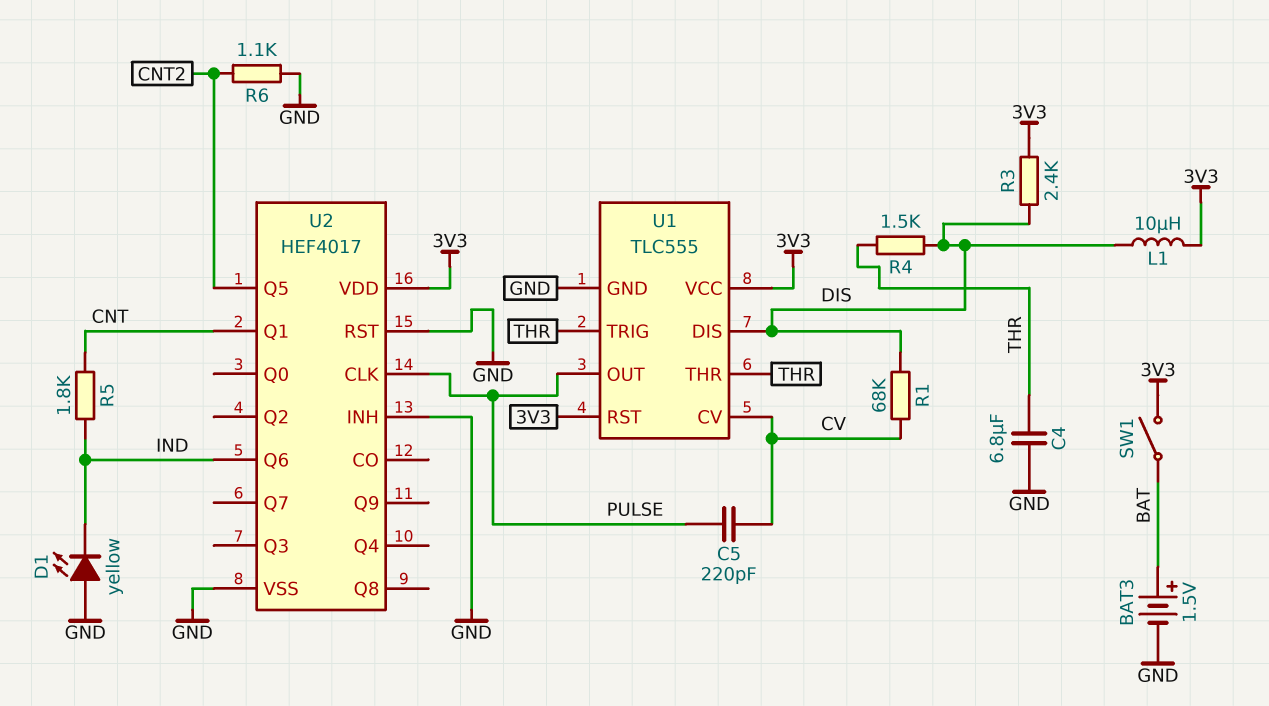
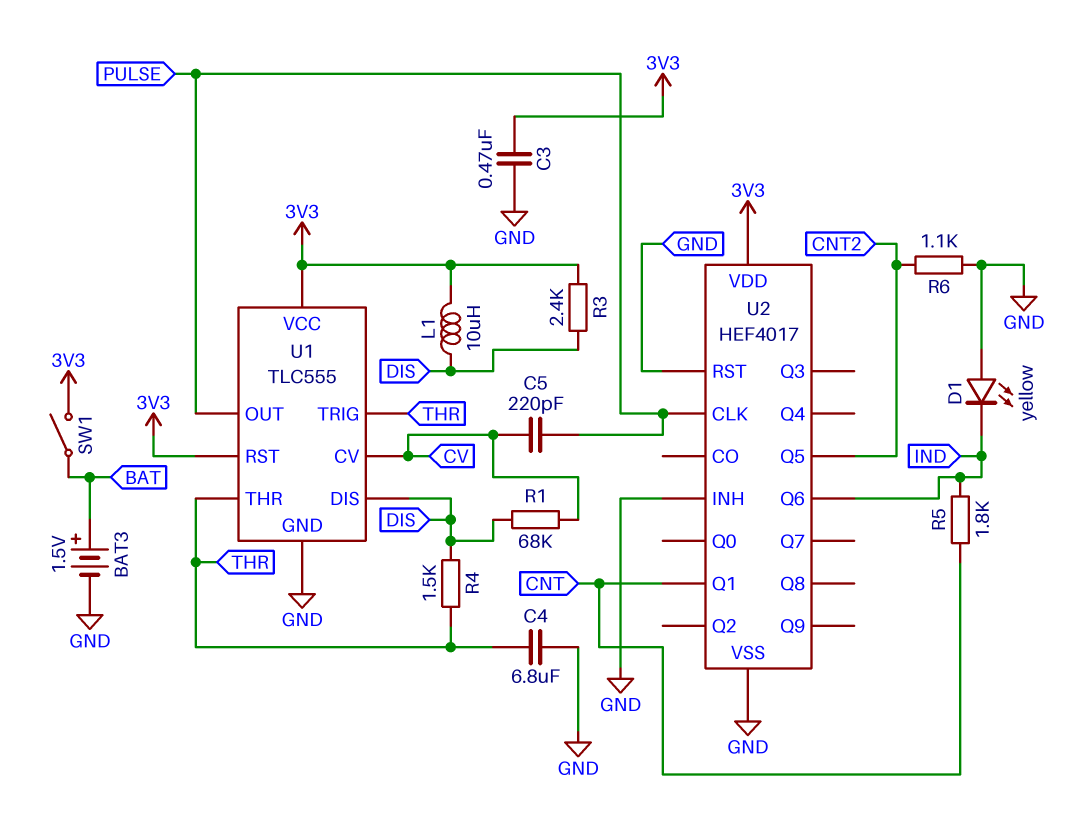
C3: none -> 470nF (3V3, GND)

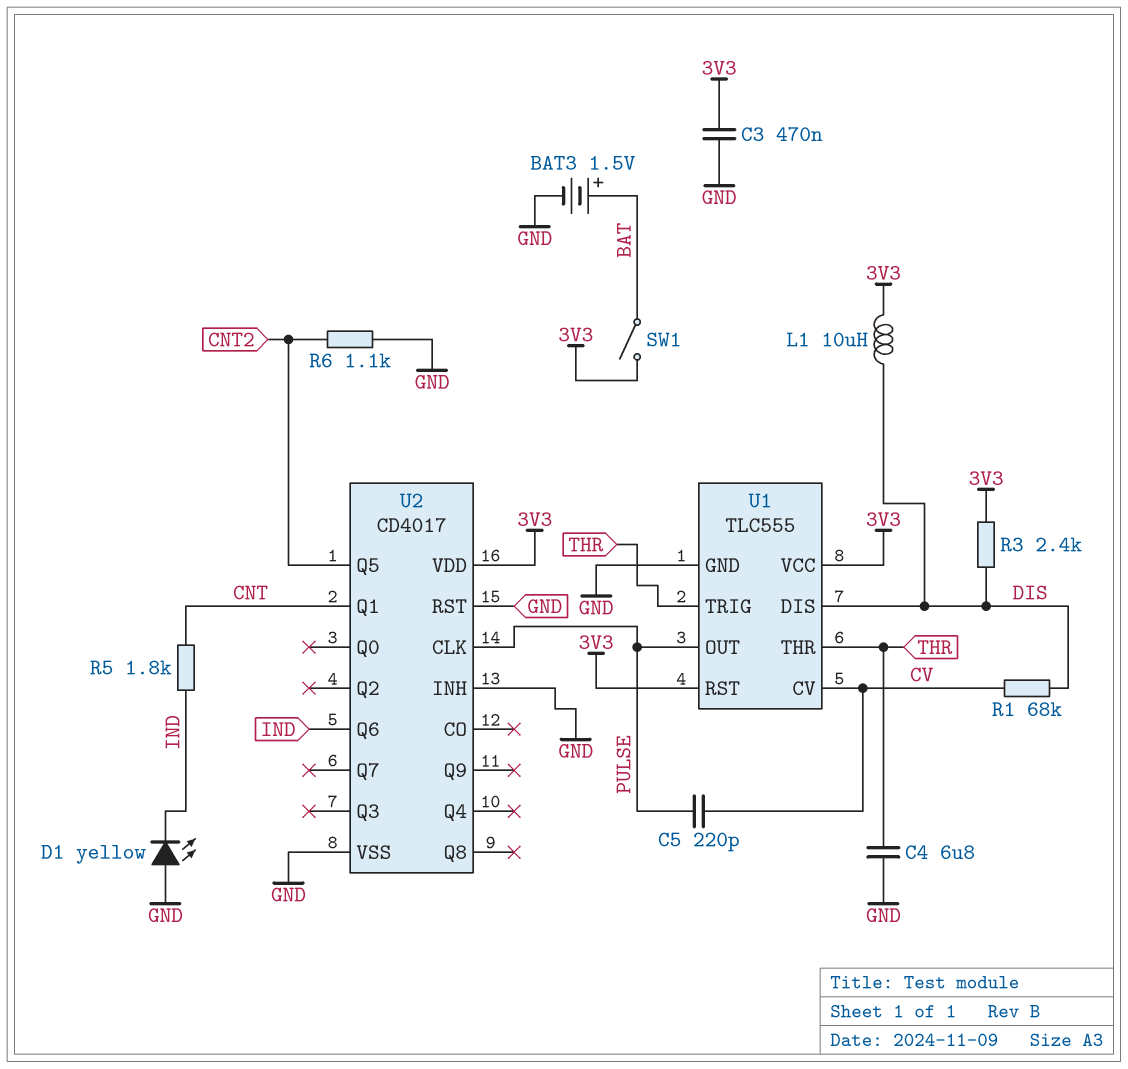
R4: 1.5k (DIS, THR) -> none
U2: HEF4017 -> CD4017

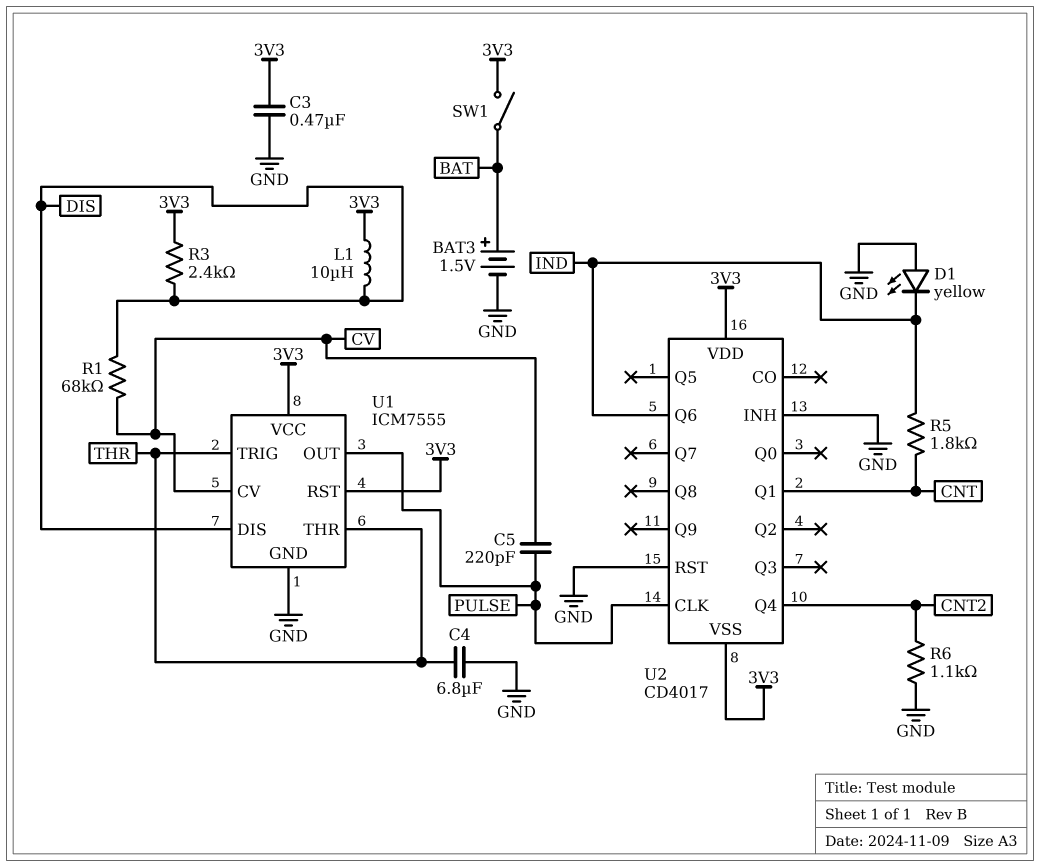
U1: TLC555 -> ICM7555
U2 pin Q4: none -> CNT2
U2 pin Q5: CNT2 -> none
U2 pin VSS: GND -> 3V3

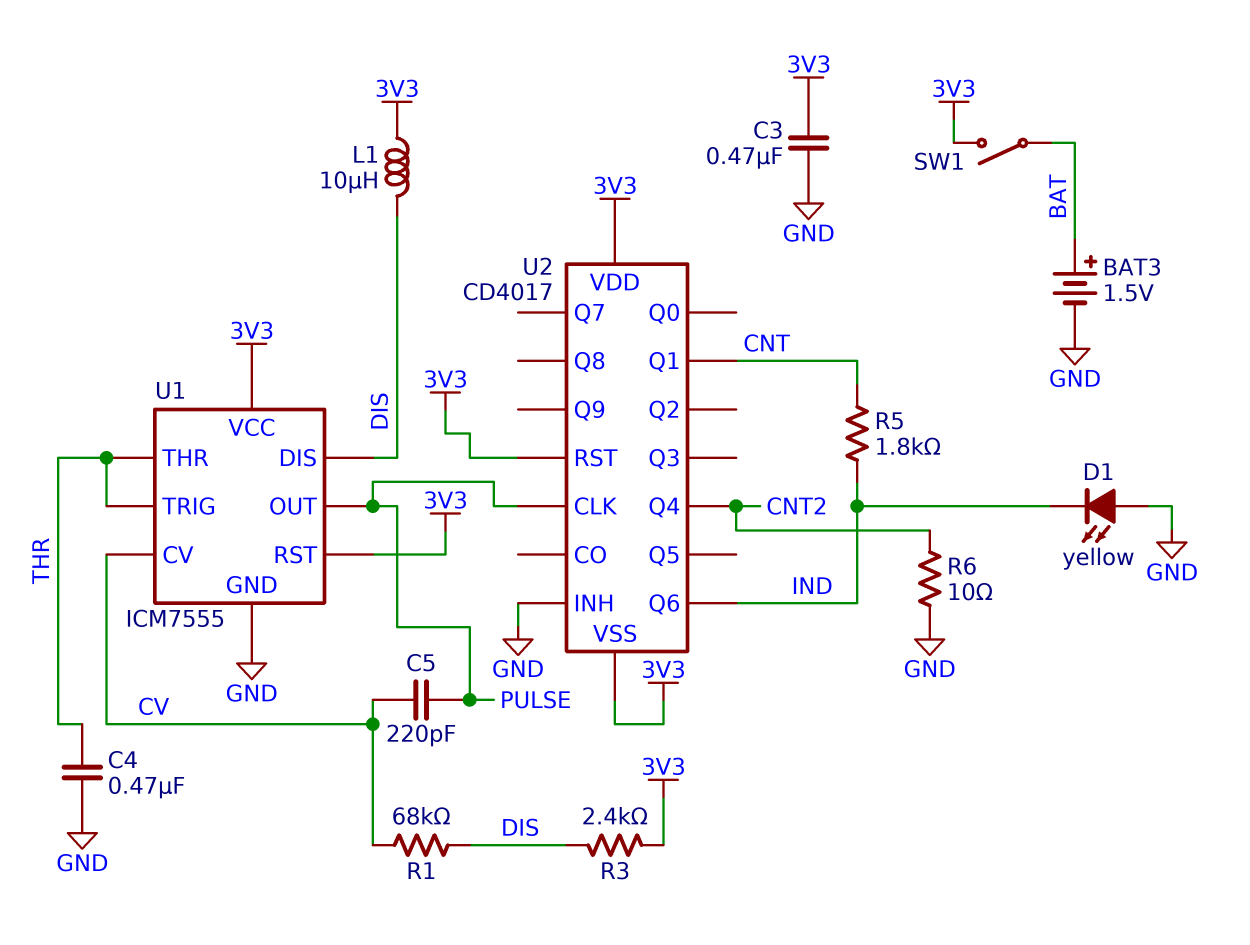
C4: 6.8uF (GND, THR) -> 470nF (GND, THR)
R6: 1.1k (CNT2, GND) -> 10 (CNT2, GND)
U2 pin RST: GND -> 3V3

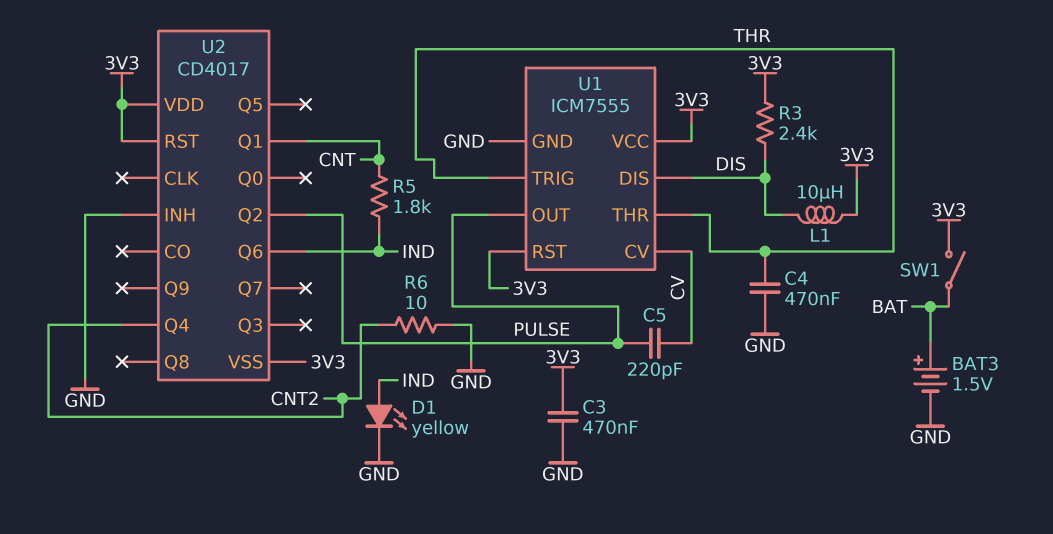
D1: LED yellow (A GND, K IND) -> LED yellow (A IND, K GND)
R1: 68k (CV, DIS) -> none
U2 pin CLK: PULSE -> none
U2 pin Q2: none -> PULSE

